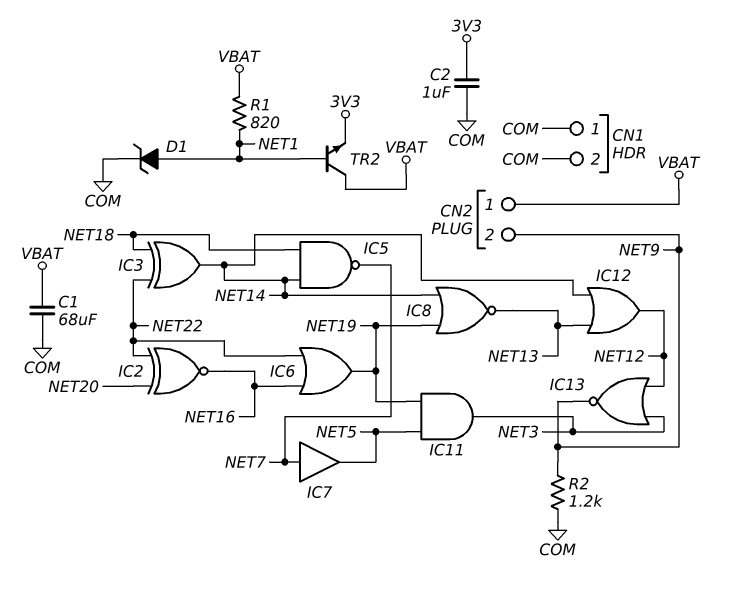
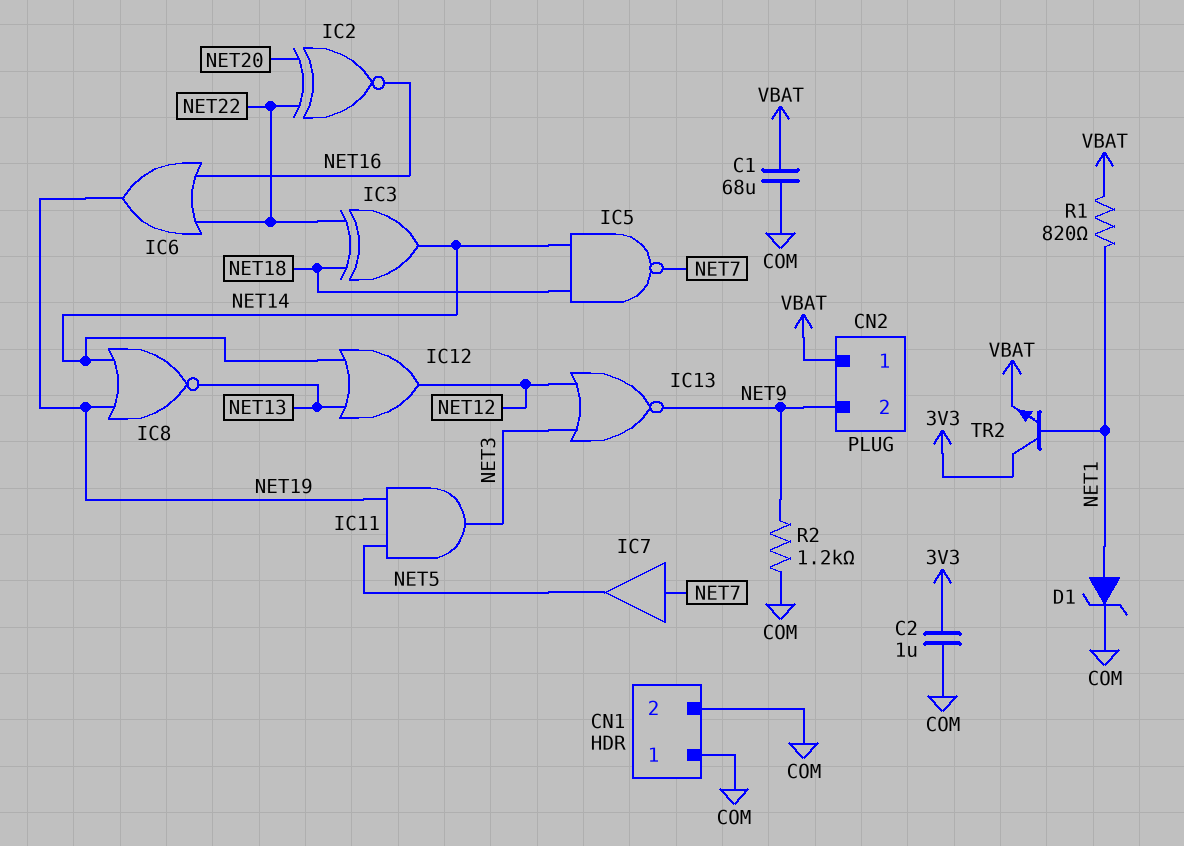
TR2: NPN (B NET1, C VBAT, E 3V3) -> NPN (B NET1, C 3V3, E VBAT)

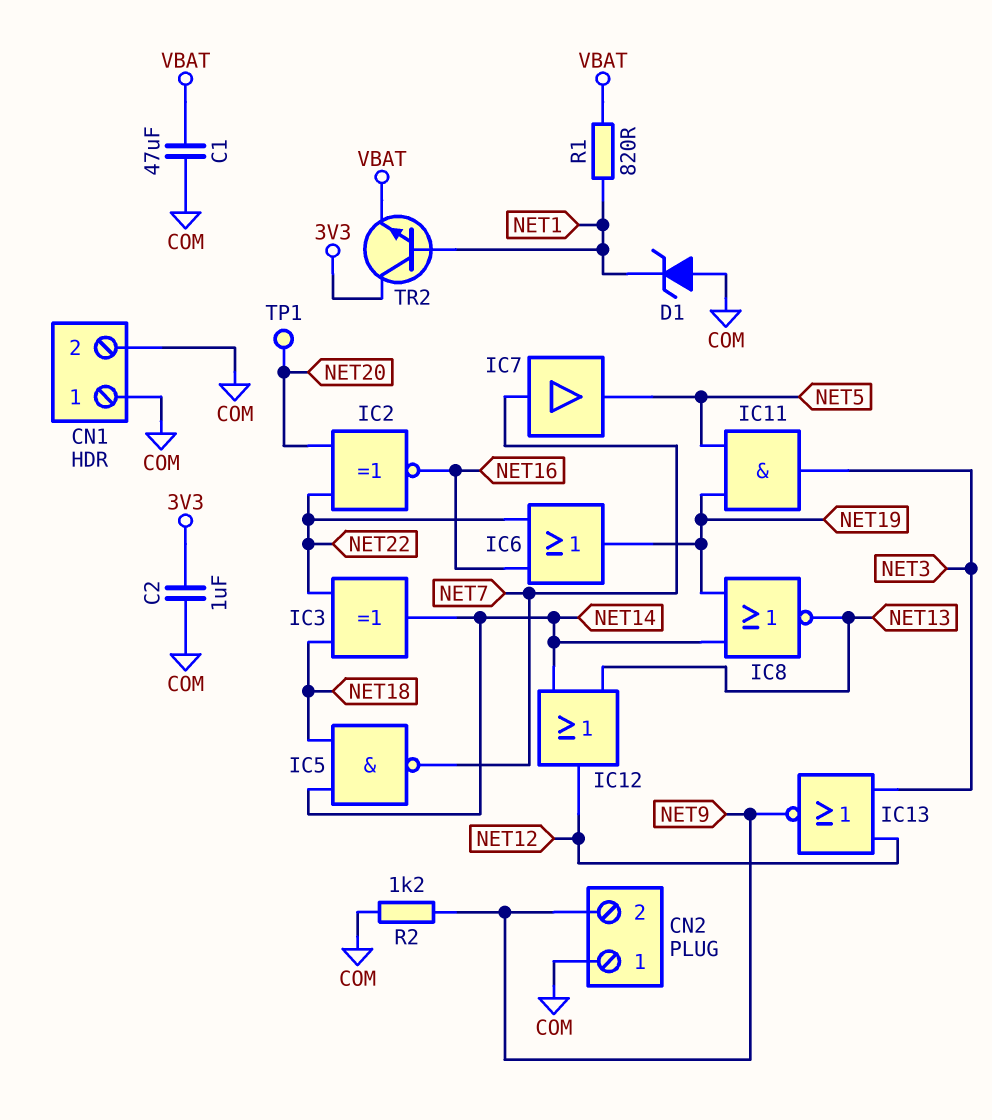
C1: 68uF (COM, VBAT) -> 47uF (COM, VBAT)
CN2 pin 1: VBAT -> COM
D1: zener (A NET1, K COM) -> zener (A COM, K NET1)
TP1: none -> test point (NET20)

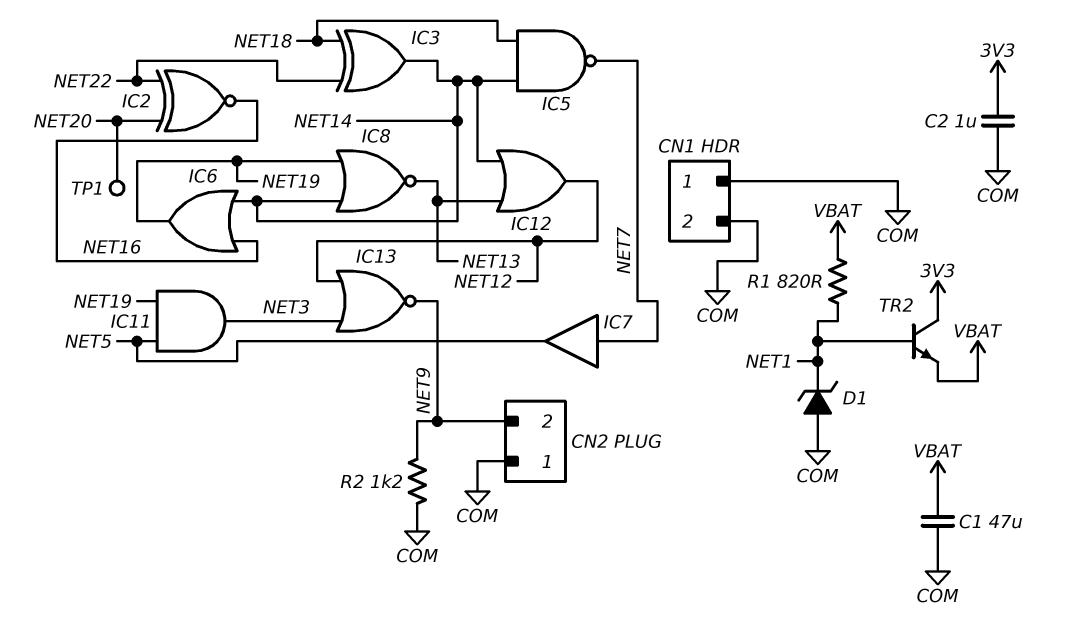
IC6: OR (in NET16, in NET22, out NET19) -> OR (in NET14, in NET16, out NET19)

